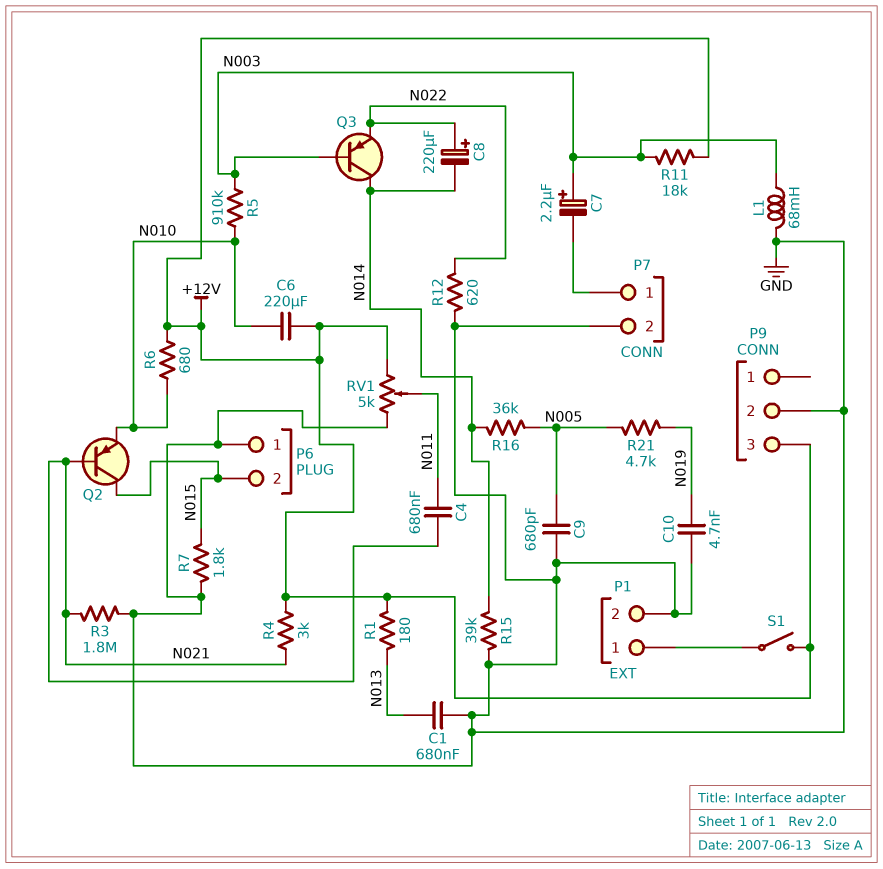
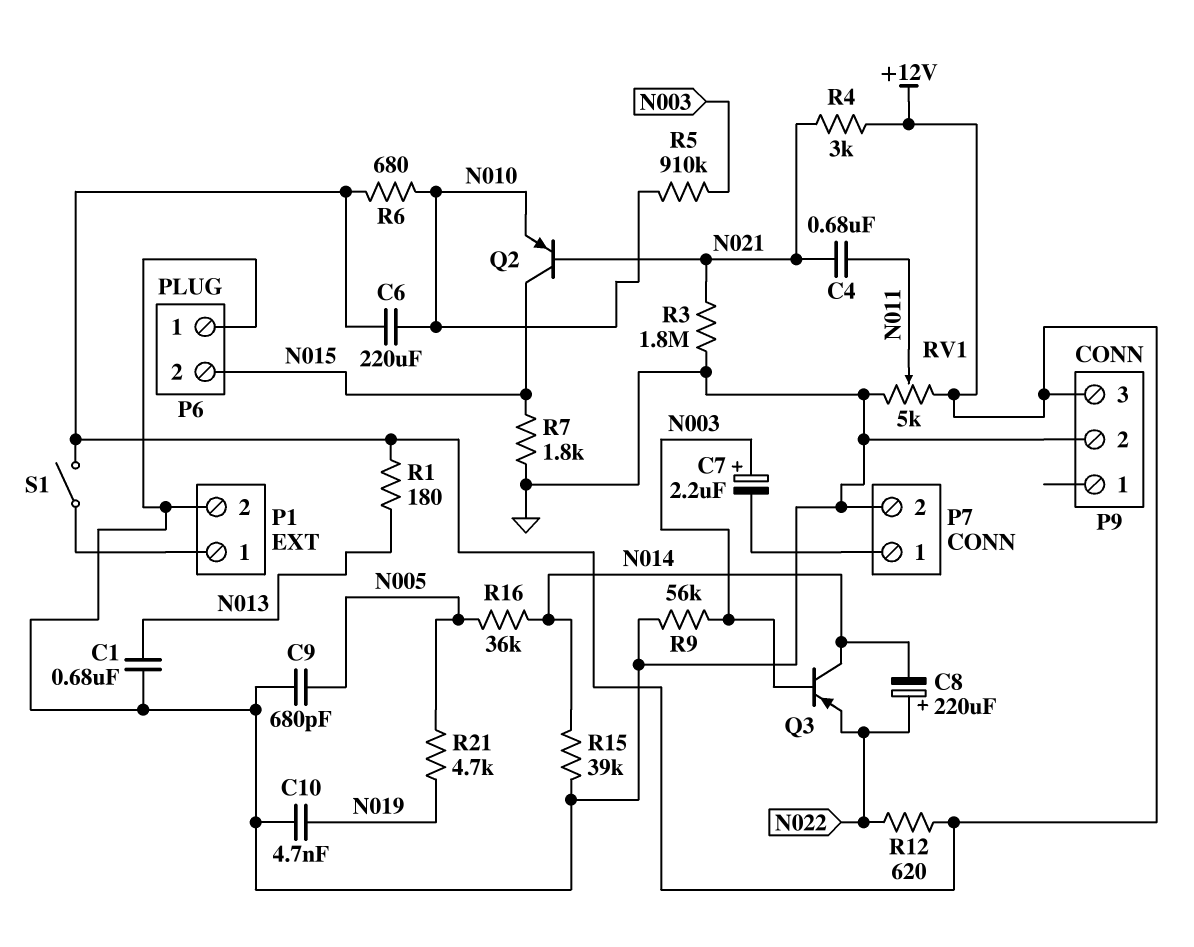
L1: 68mH (GND, N003) -> none
R9: none -> 56k (GND, N003)
R11: 18k (+12V, N003) -> none
R12: 620 (GND, N022) -> 620 (+12V, N022)

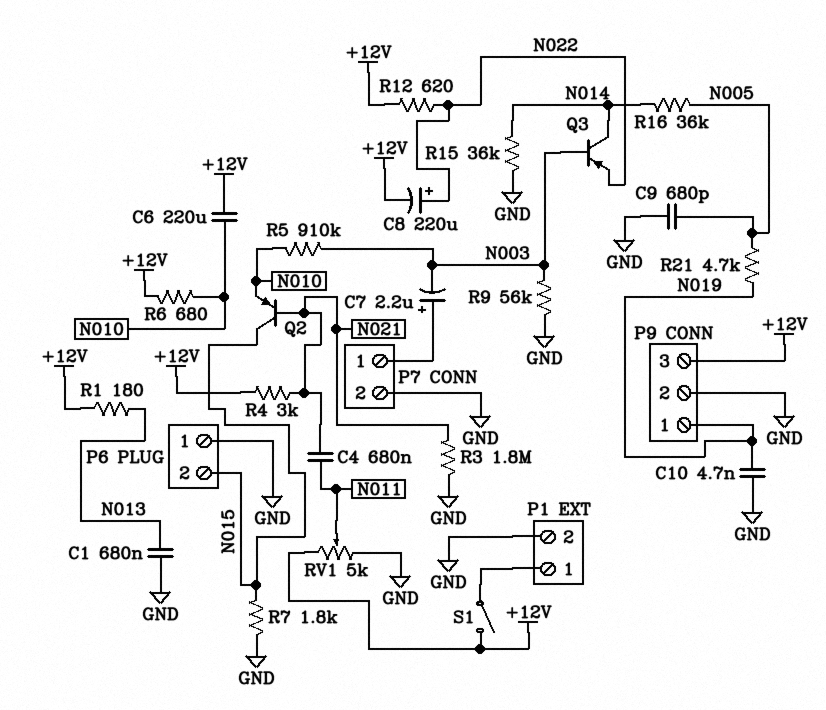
C7: 2.2uF (plus N003, minus P7/1) -> 2.2uF (plus P7/1, minus N003)
C8: 220uF (plus N022, minus N014) -> 220uF (plus N022, minus +12V)
P9 pin 1: none -> N019
R15: 39k (GND, N014) -> 36k (GND, N014)

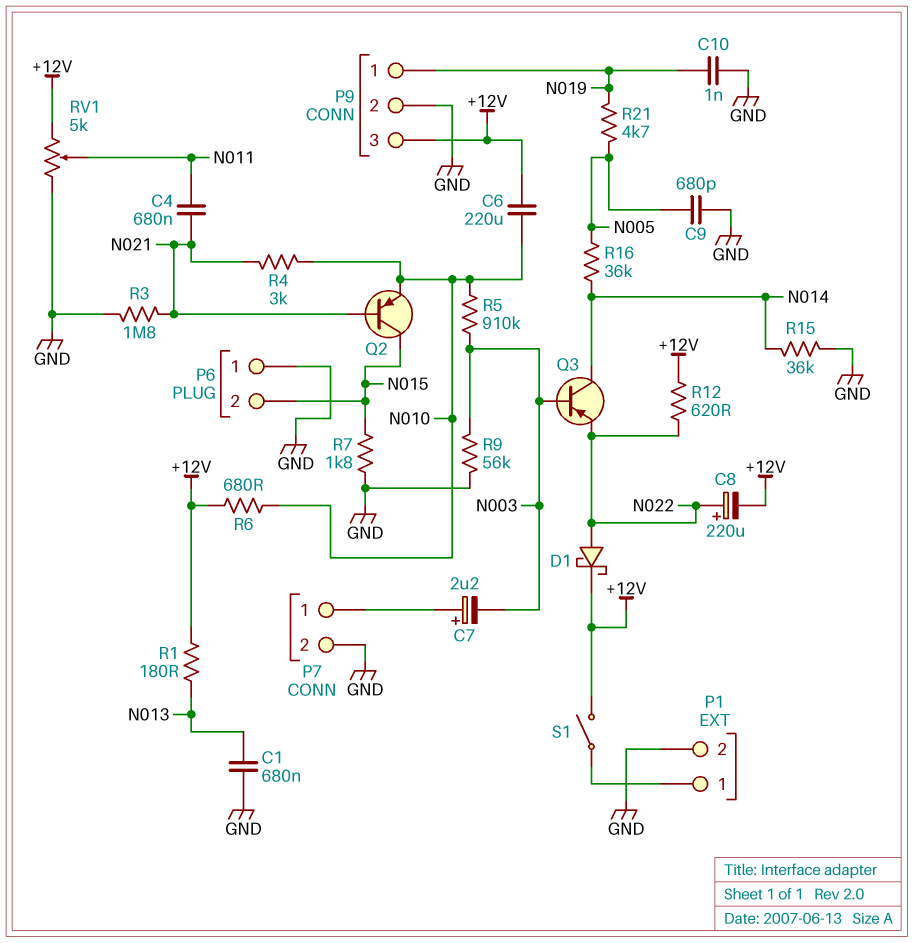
C10: 4.7nF (GND, N019) -> 1nF (GND, N019)
D1: none -> schottky (A N022, K +12V)
R4: 3k (+12V, N021) -> 3k (N010, N021)

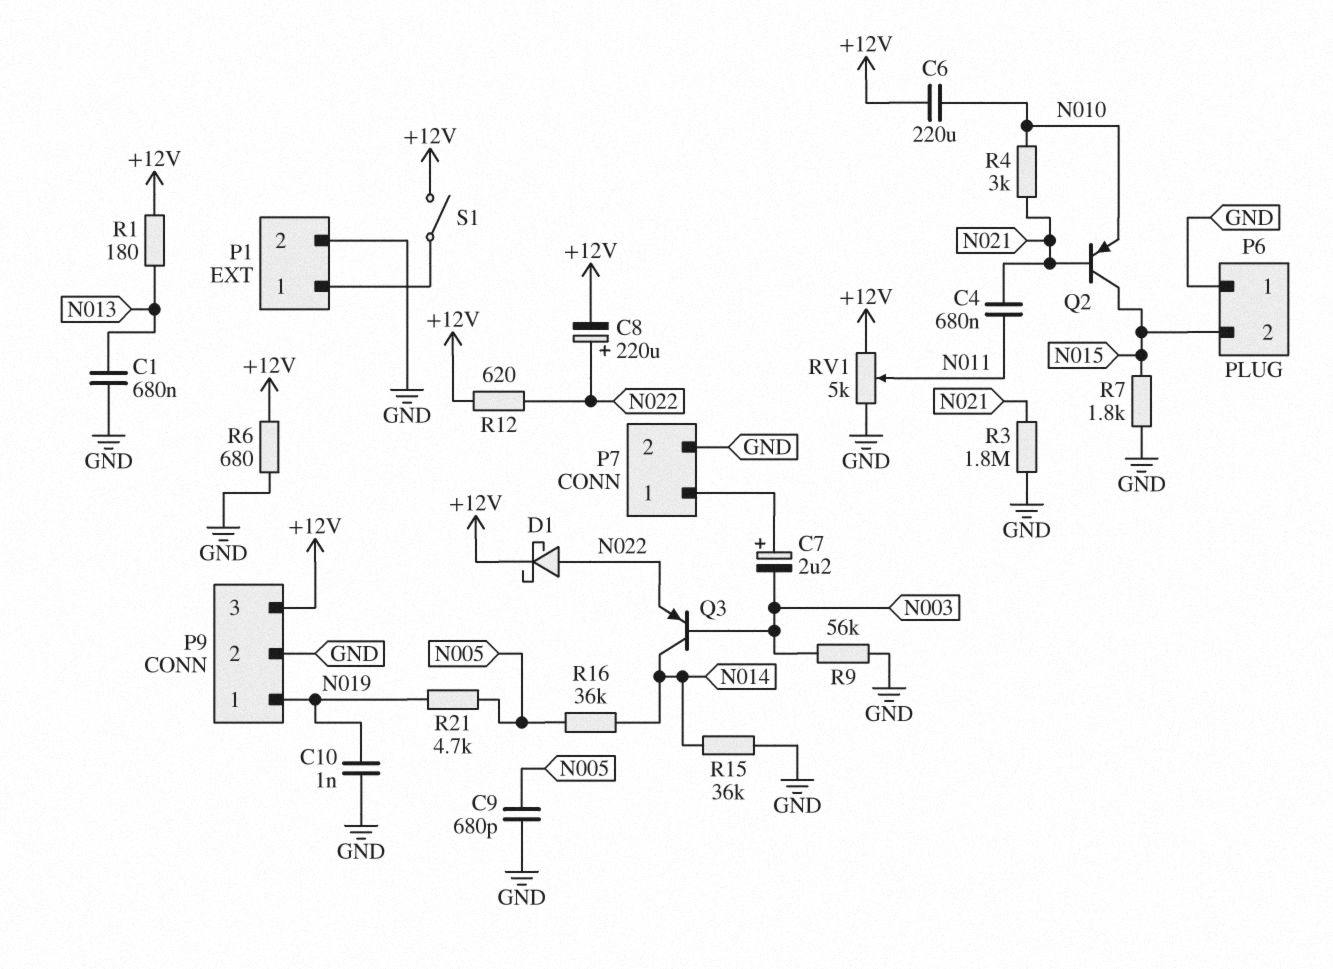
R5: 910k (N003, N010) -> none
R6: 680 (+12V, N010) -> 680 (+12V, GND)

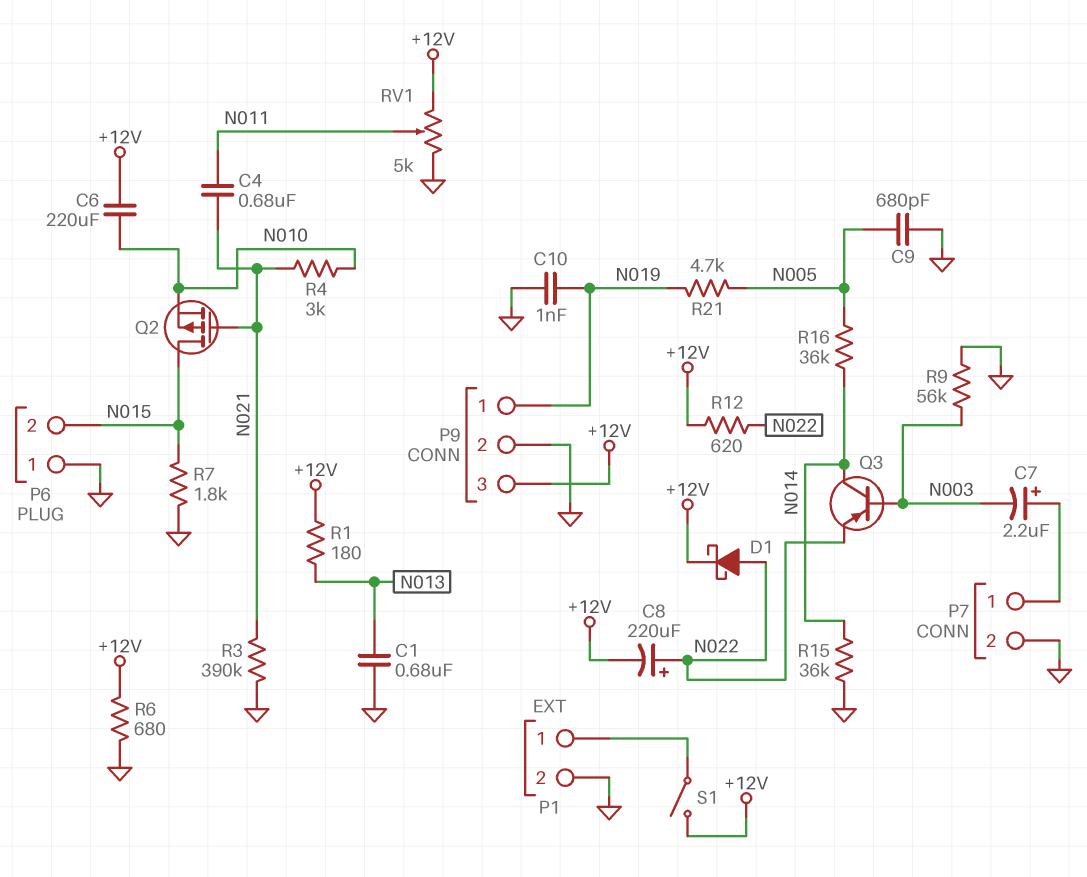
Q2: PNP (B N021, C N015, E N010) -> PMOS (G N021, D N015, S N010)
R3: 1.8M (GND, N021) -> 390k (GND, N021)

